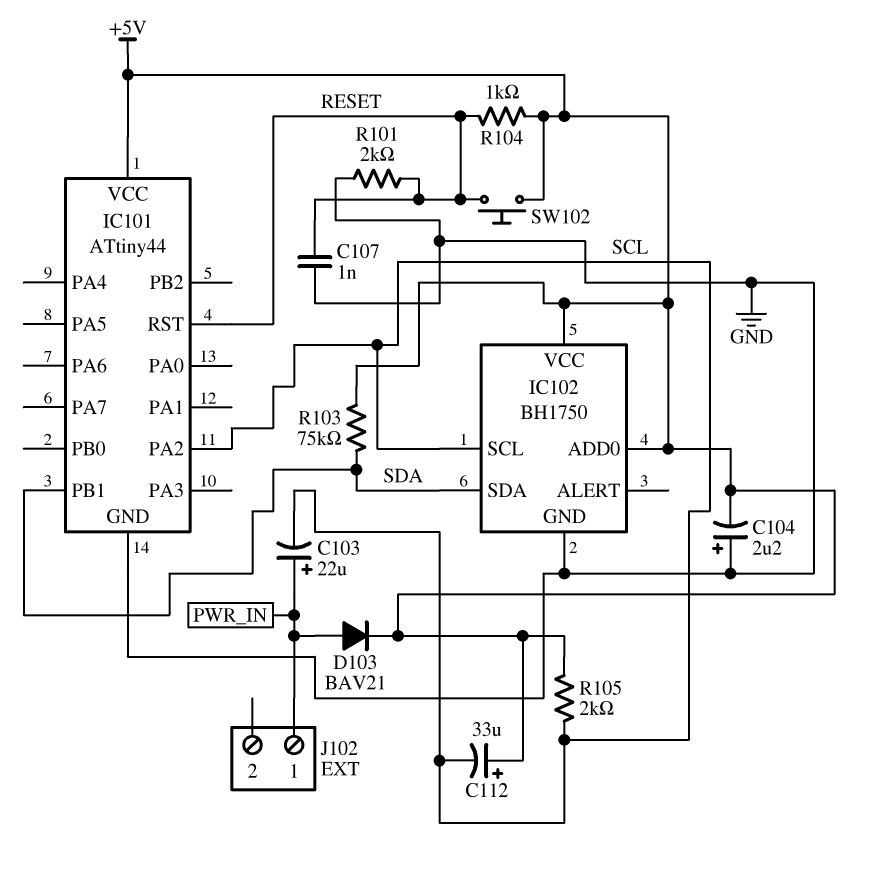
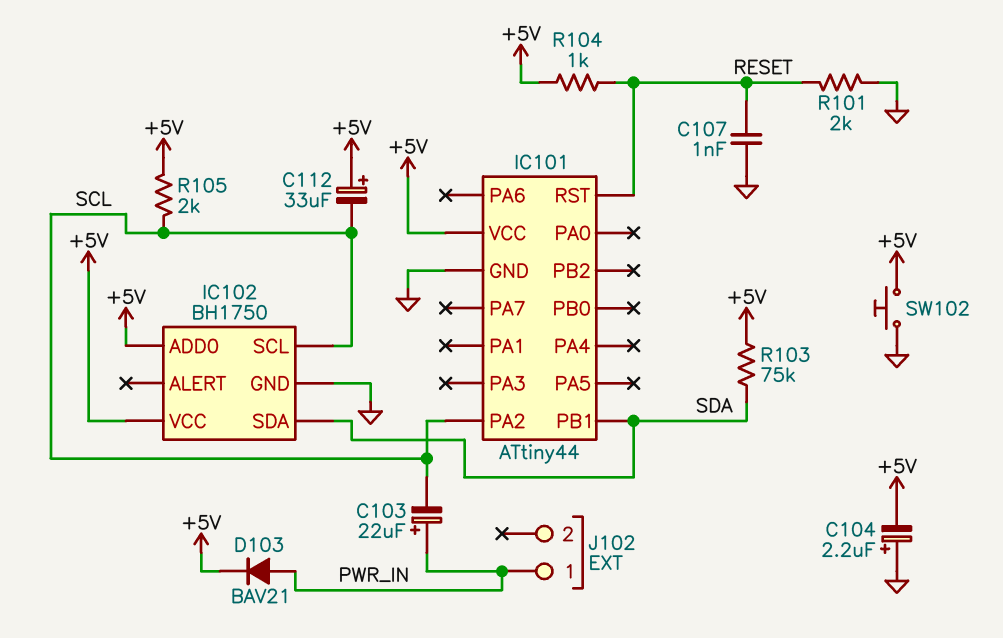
SW102: button (+5V, RESET) -> button (+5V, GND)

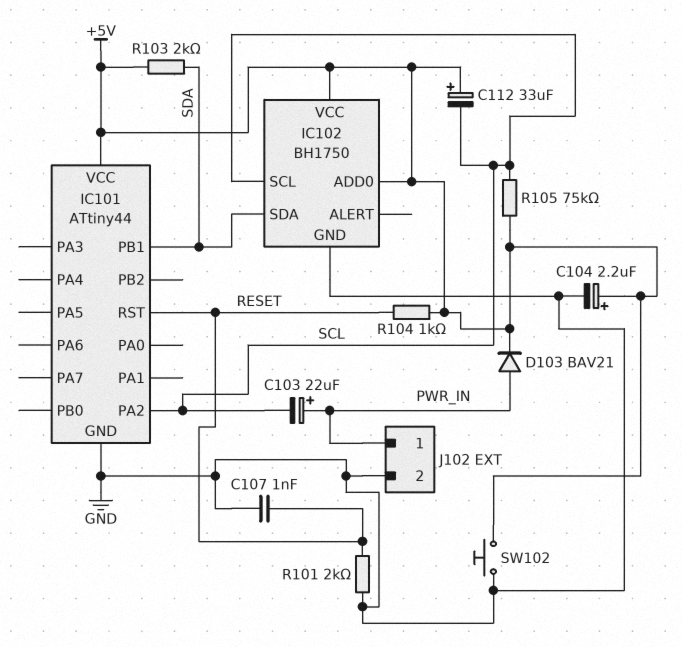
C104: 2.2uF (plus GND, minus +5V) -> 2.2uF (plus +5V, minus GND)
J102 pin 2: none -> GND
R103: 75k (+5V, SDA) -> 2k (+5V, SDA)
R105: 2k (+5V, SCL) -> 75k (+5V, SCL)

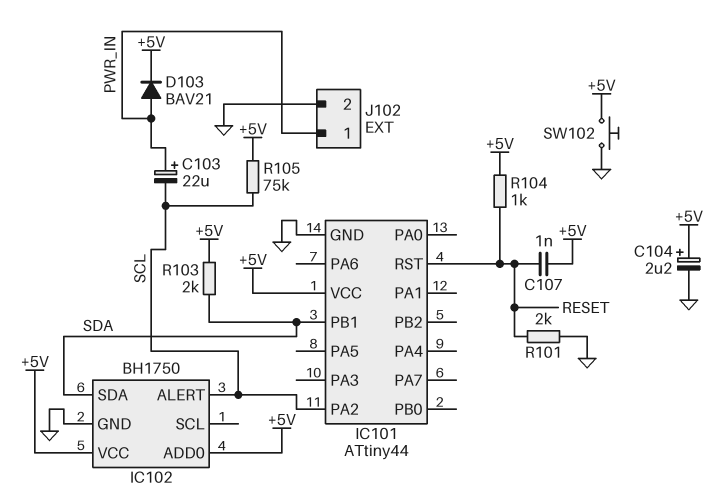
C107: 1nF (GND, RESET) -> 1nF (+5V, RESET)
C112: 33uF (plus +5V, minus SCL) -> none
IC102 pin ALERT: none -> SCL
IC102 pin SCL: SCL -> none

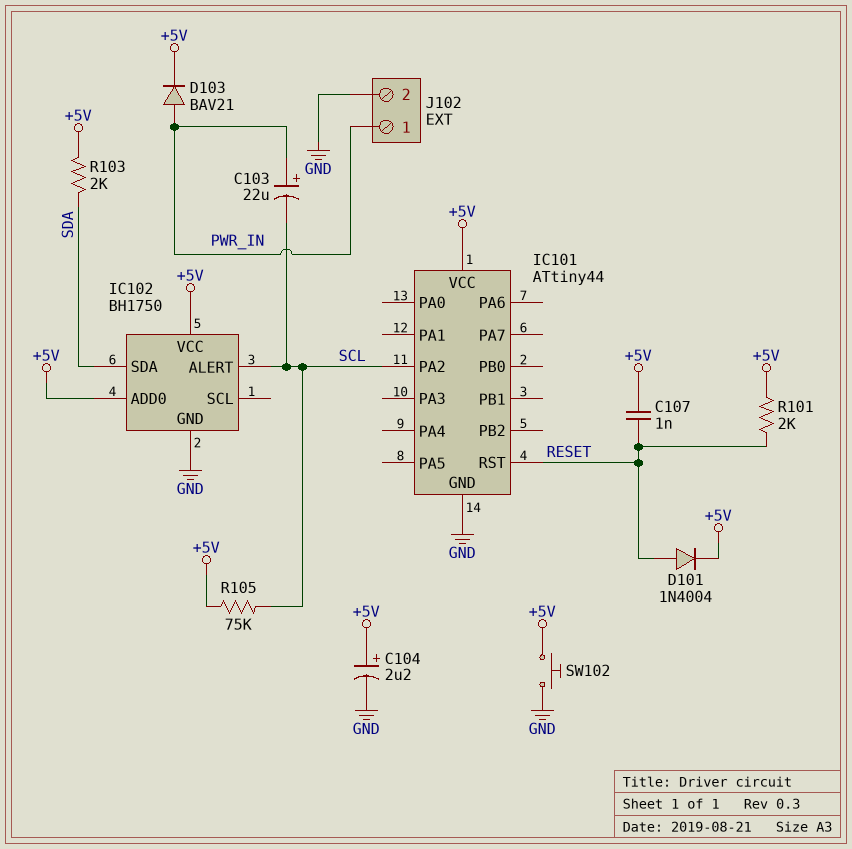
D101: none -> diode 1N4004 (A RESET, K +5V)
IC101 pin PB1: SDA -> none
R101: 2k (GND, RESET) -> 2k (+5V, RESET)
R104: 1k (+5V, RESET) -> none

